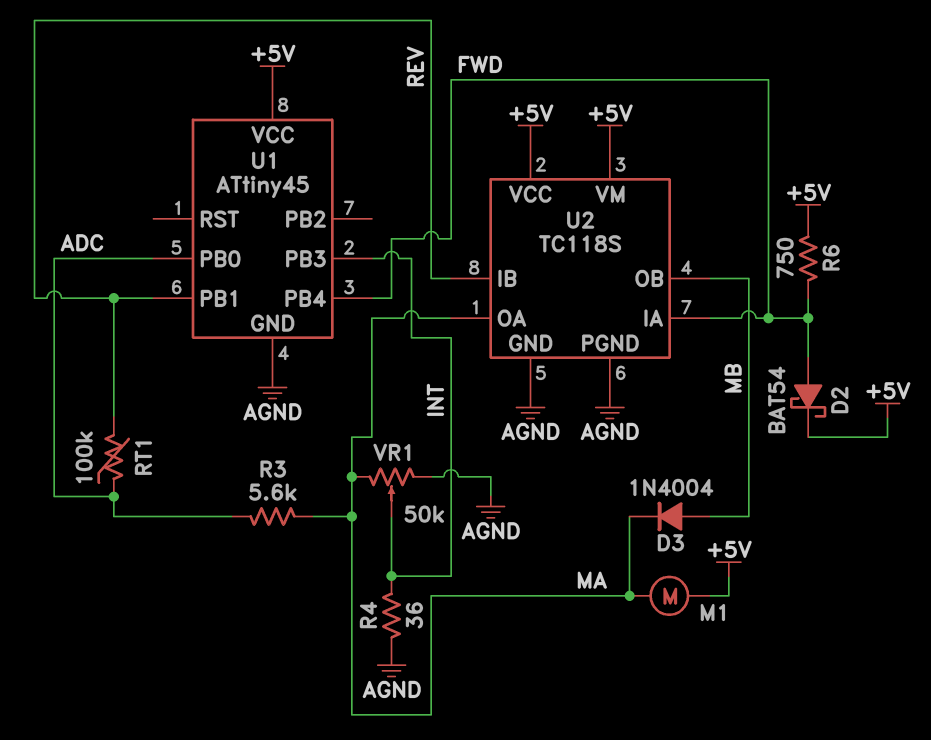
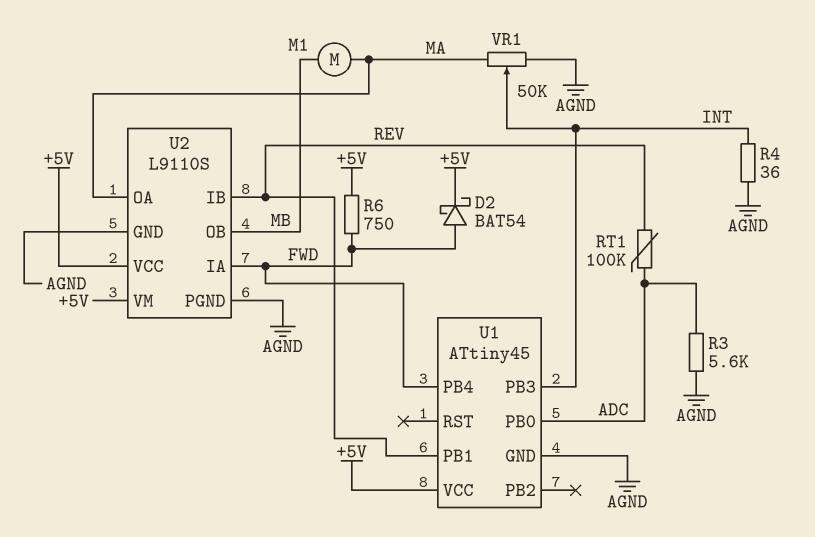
D3: diode 1N4004 (A MB, K MA) -> none
M1: motor (+5V, MA) -> motor (MA, MB)
R3: 5.6k (ADC, MA) -> 5.6k (ADC, AGND)
U2: TC118S -> L9110S

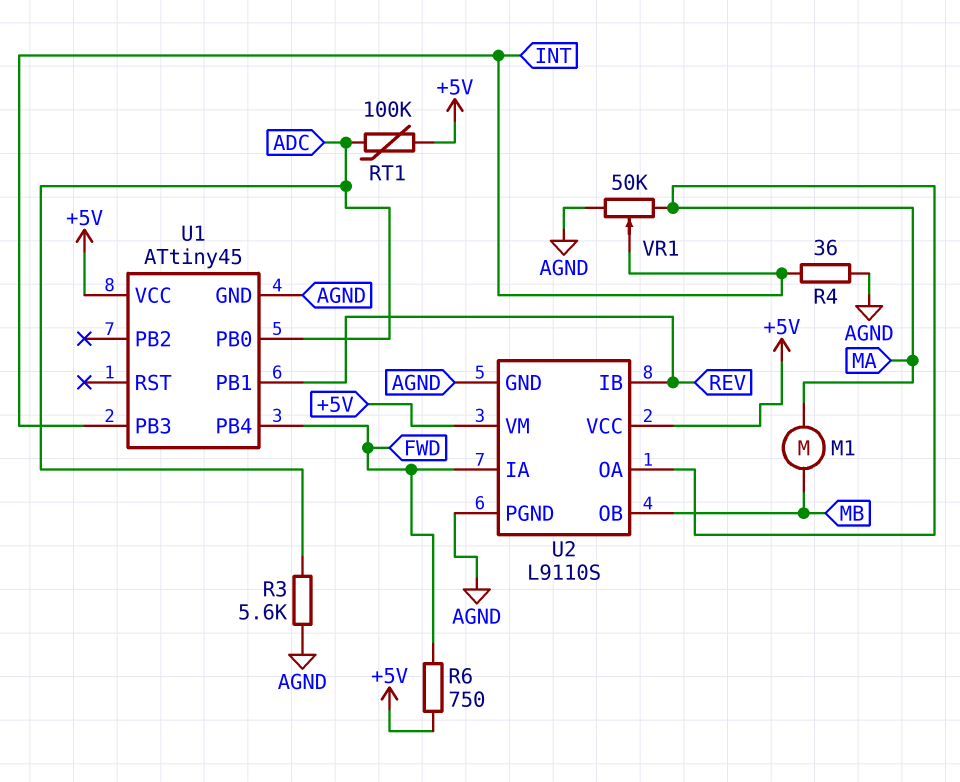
D2: schottky BAT54 (A FWD, K +5V) -> none
RT1: 100k (ADC, REV) -> 100k (+5V, ADC)

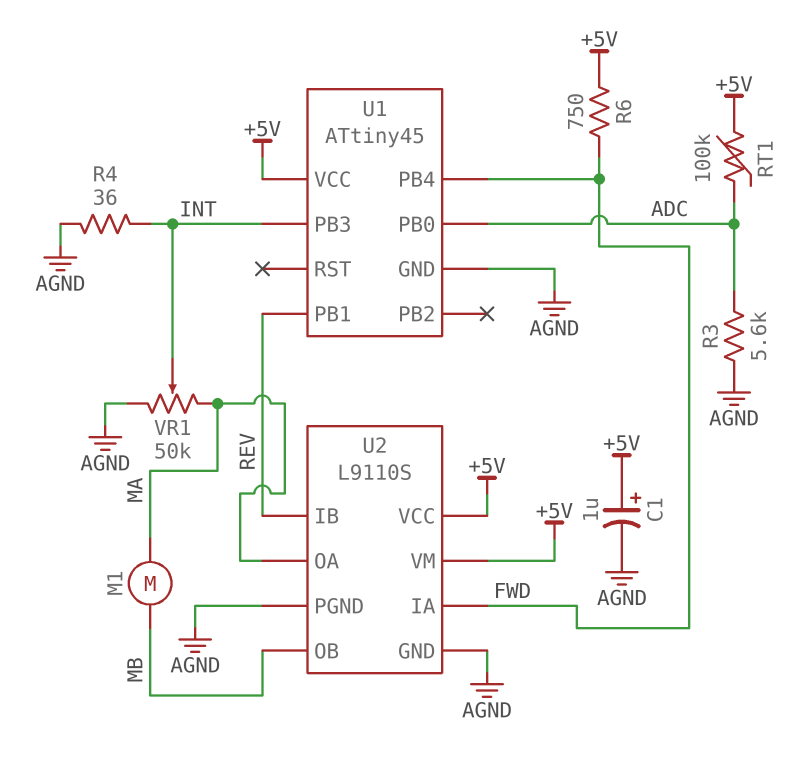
C1: none -> 1uF (plus +5V, minus AGND)

